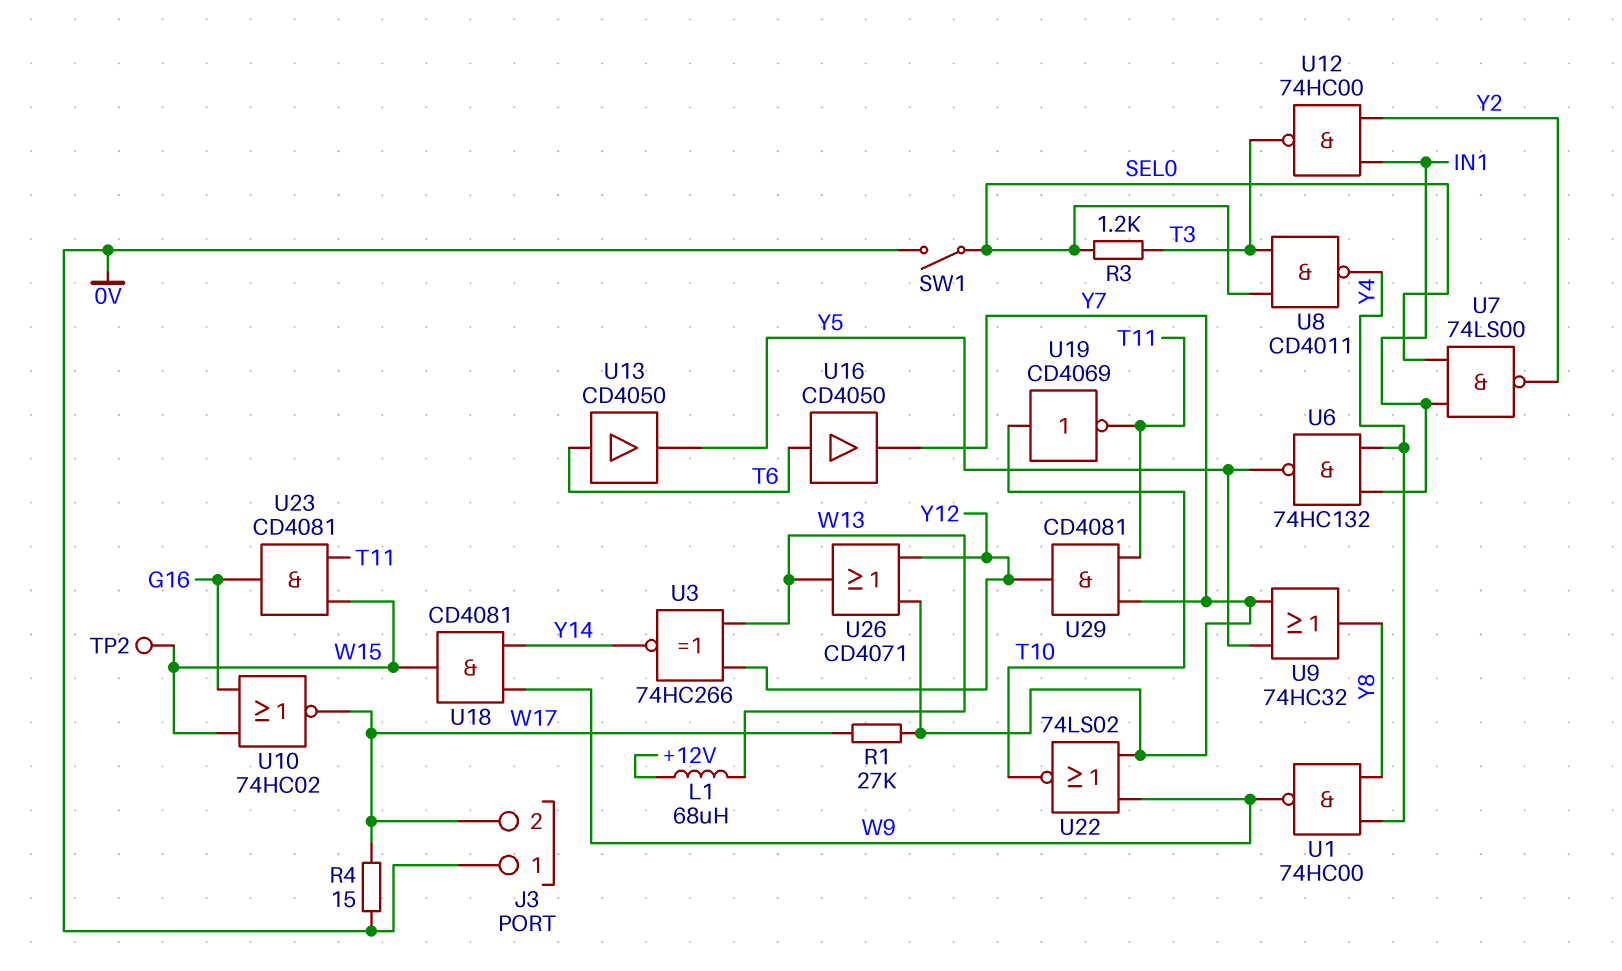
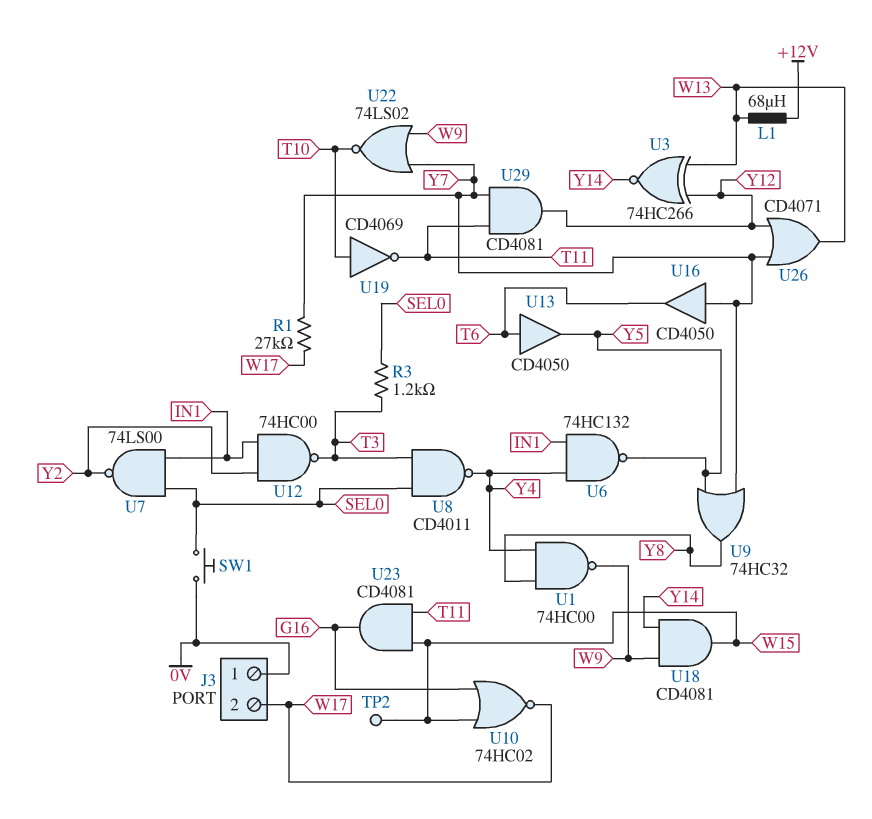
R4: 15 (0V, W17) -> none
SW1: switch (0V, SEL0) -> button (0V, SEL0)
U16: buffer CD4050 (in T6, out Y7) -> buffer CD4050 (in Y7, out T6)

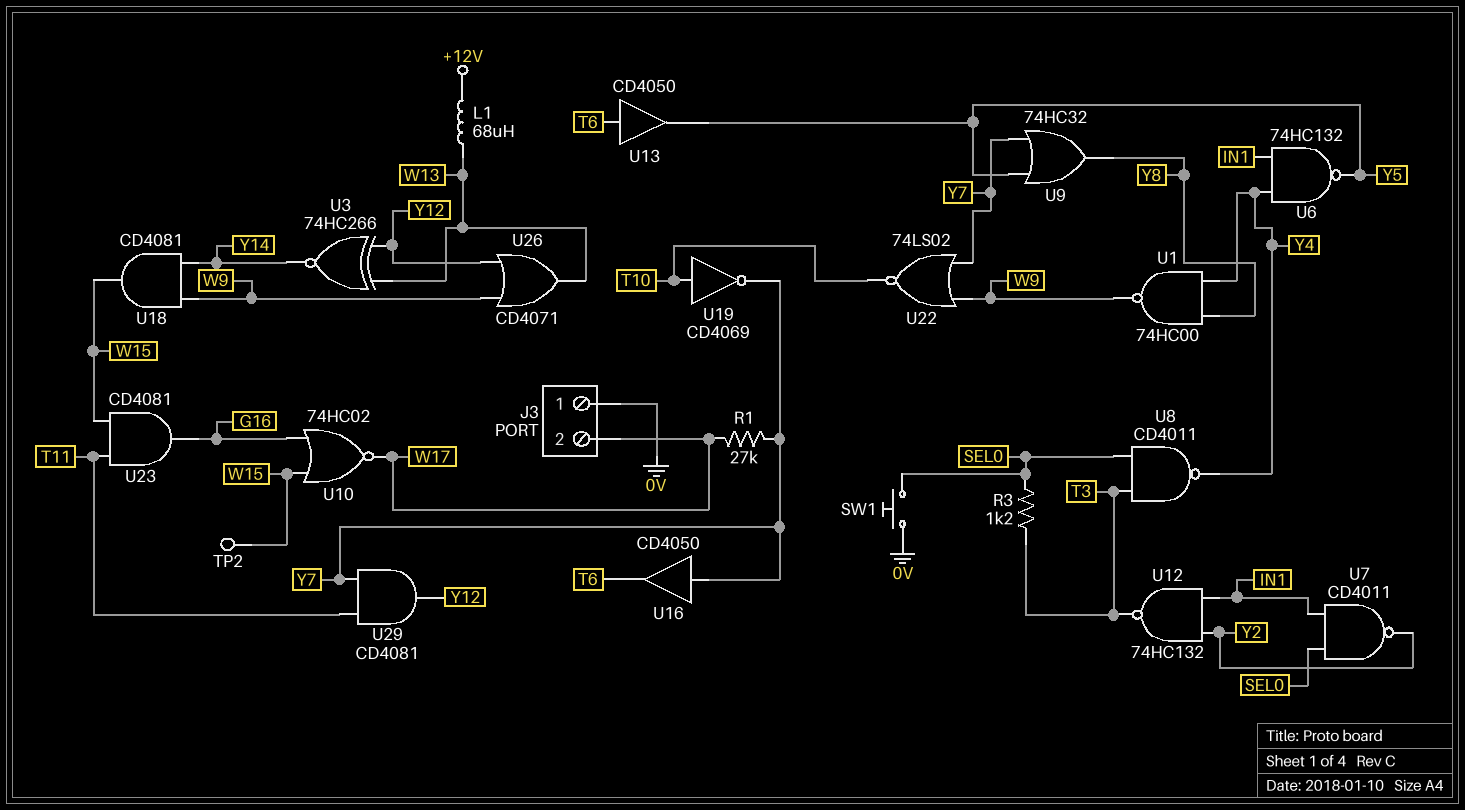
U7: NAND 74LS00 (in IN1, in SEL0, out Y2) -> NAND CD4011 (in IN1, in SEL0, out Y2)
U12: NAND 74HC00 (in IN1, in Y2, out T3) -> NAND 74HC132 (in IN1, in Y2, out T3)
U19: NOT CD4069 (in T10, out T11) -> NOT CD4069 (in T10, out Y7)
U26: OR CD4071 (in Y7, in Y12, out W13) -> OR CD4071 (in W9, in Y12, out W13)

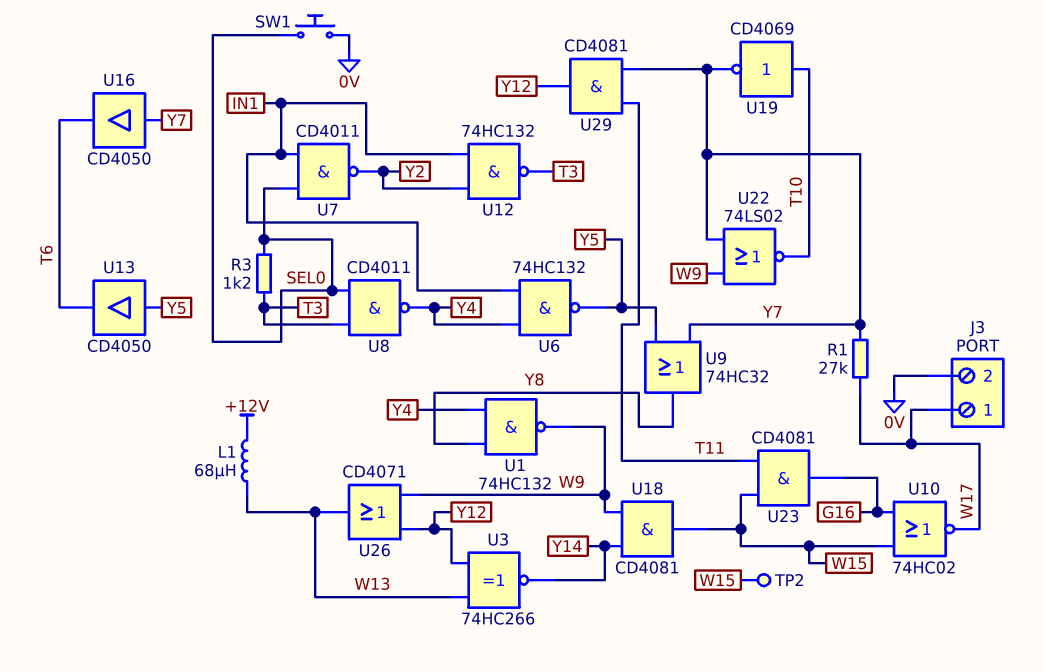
J3 pin 1: 0V -> W17
J3 pin 2: W17 -> 0V
U1: NAND 74HC00 (in Y4, in Y8, out W9) -> NAND 74HC132 (in Y4, in Y8, out W9)
U13: buffer CD4050 (in T6, out Y5) -> buffer CD4050 (in Y5, out T6)

